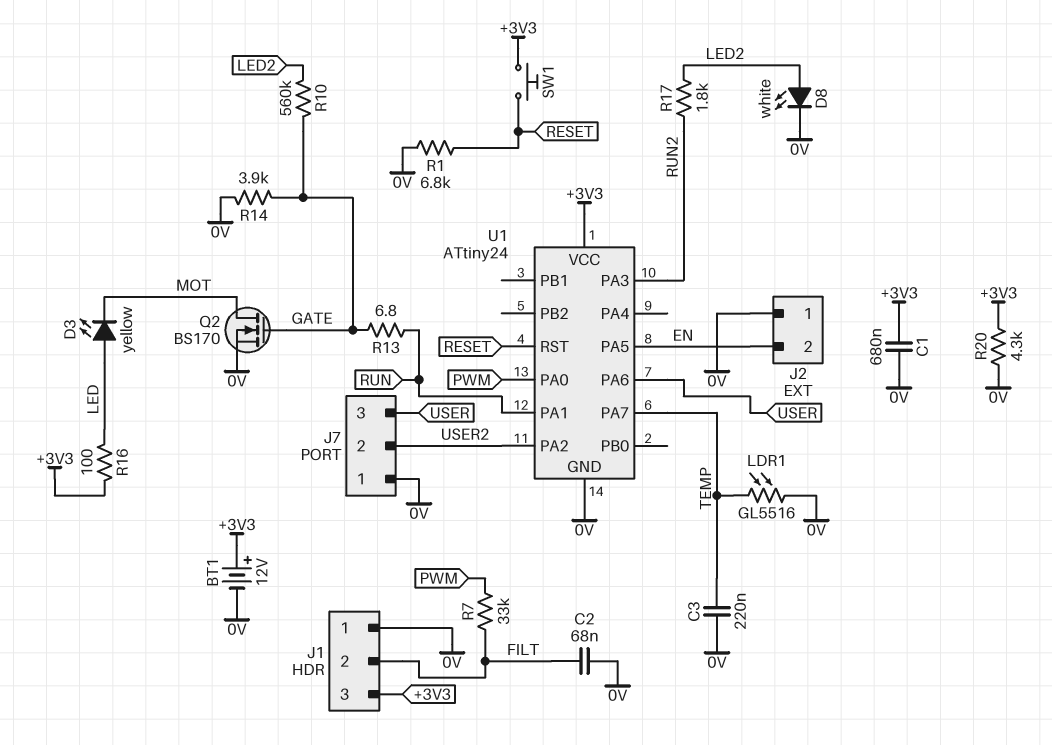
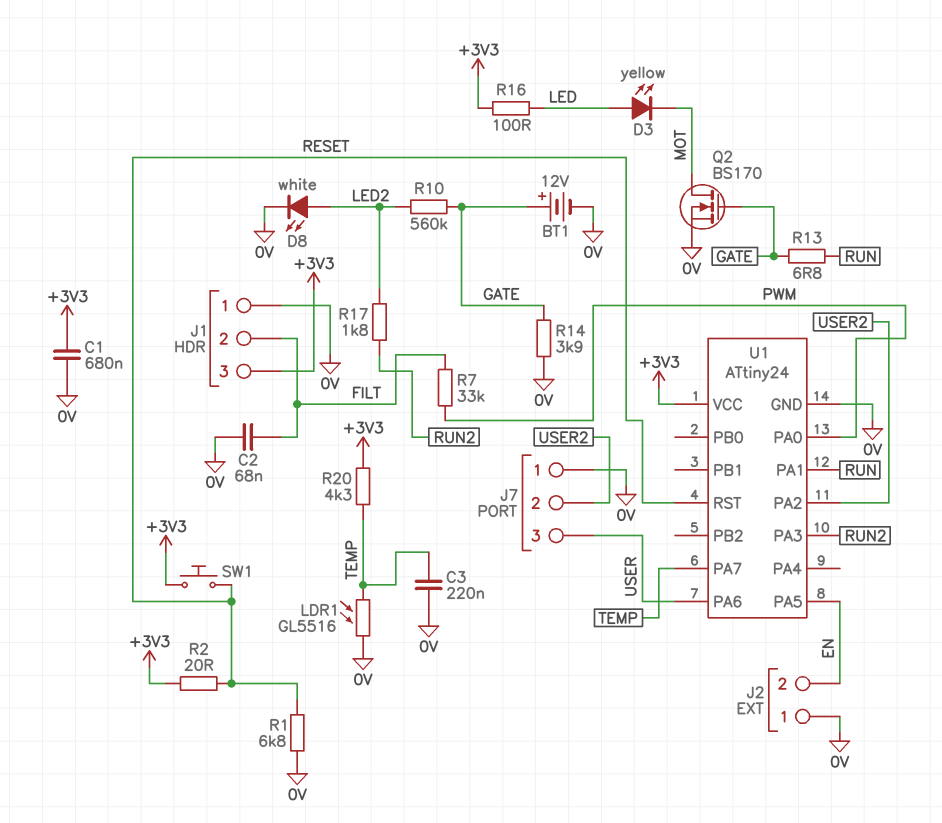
BT1: 12V (plus +3V3, minus 0V) -> 12V (plus GATE, minus 0V)
R2: none -> 20 (+3V3, RESET)
R20: 4.3k (+3V3, 0V) -> 4.3k (+3V3, TEMP)

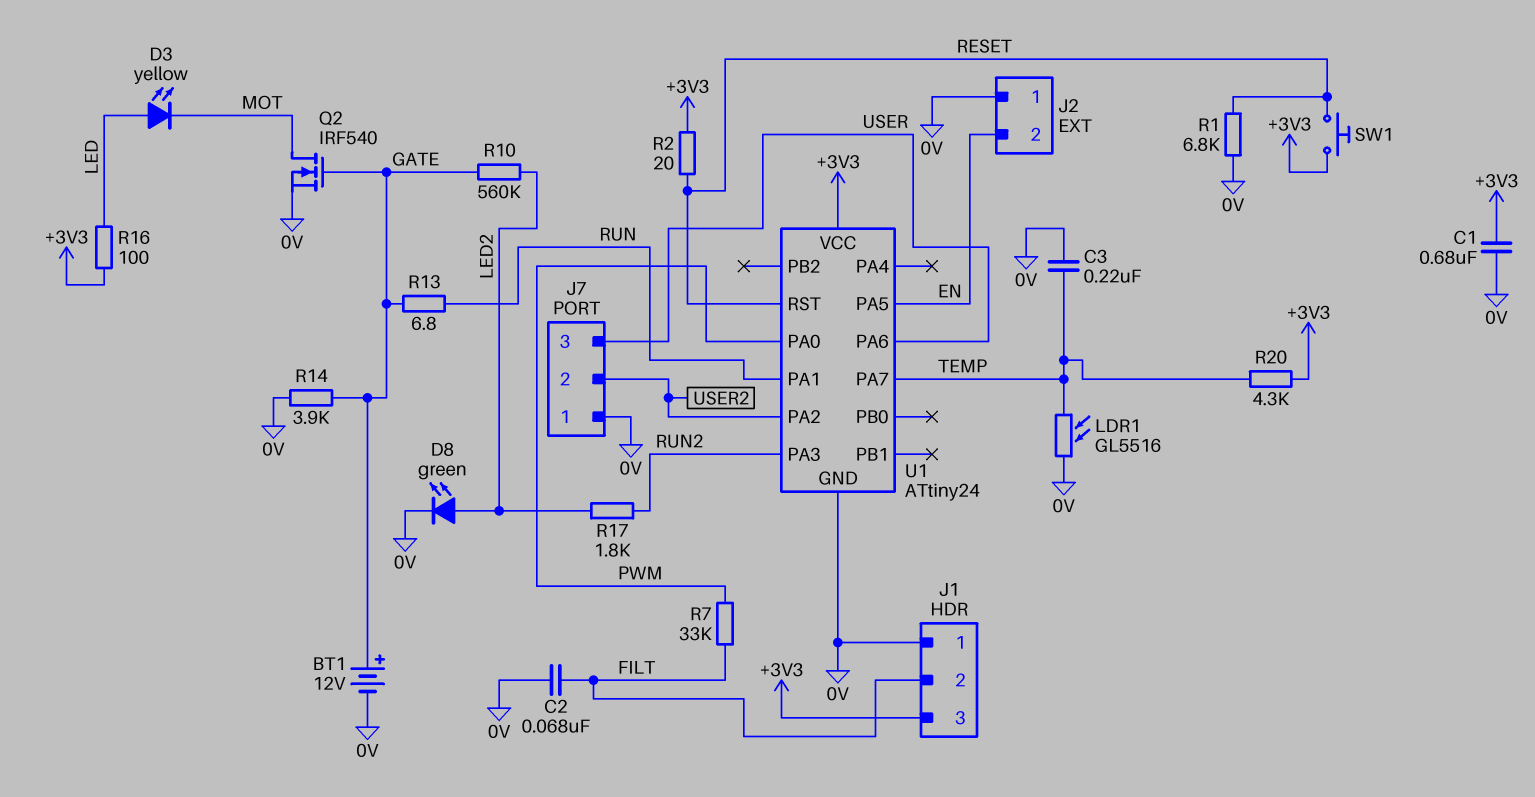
D8: LED white (A LED2, K 0V) -> LED green (A LED2, K 0V)
Q2: NMOS BS170 (G GATE, D MOT, S 0V) -> NMOS IRF540 (G GATE, D MOT, S 0V)

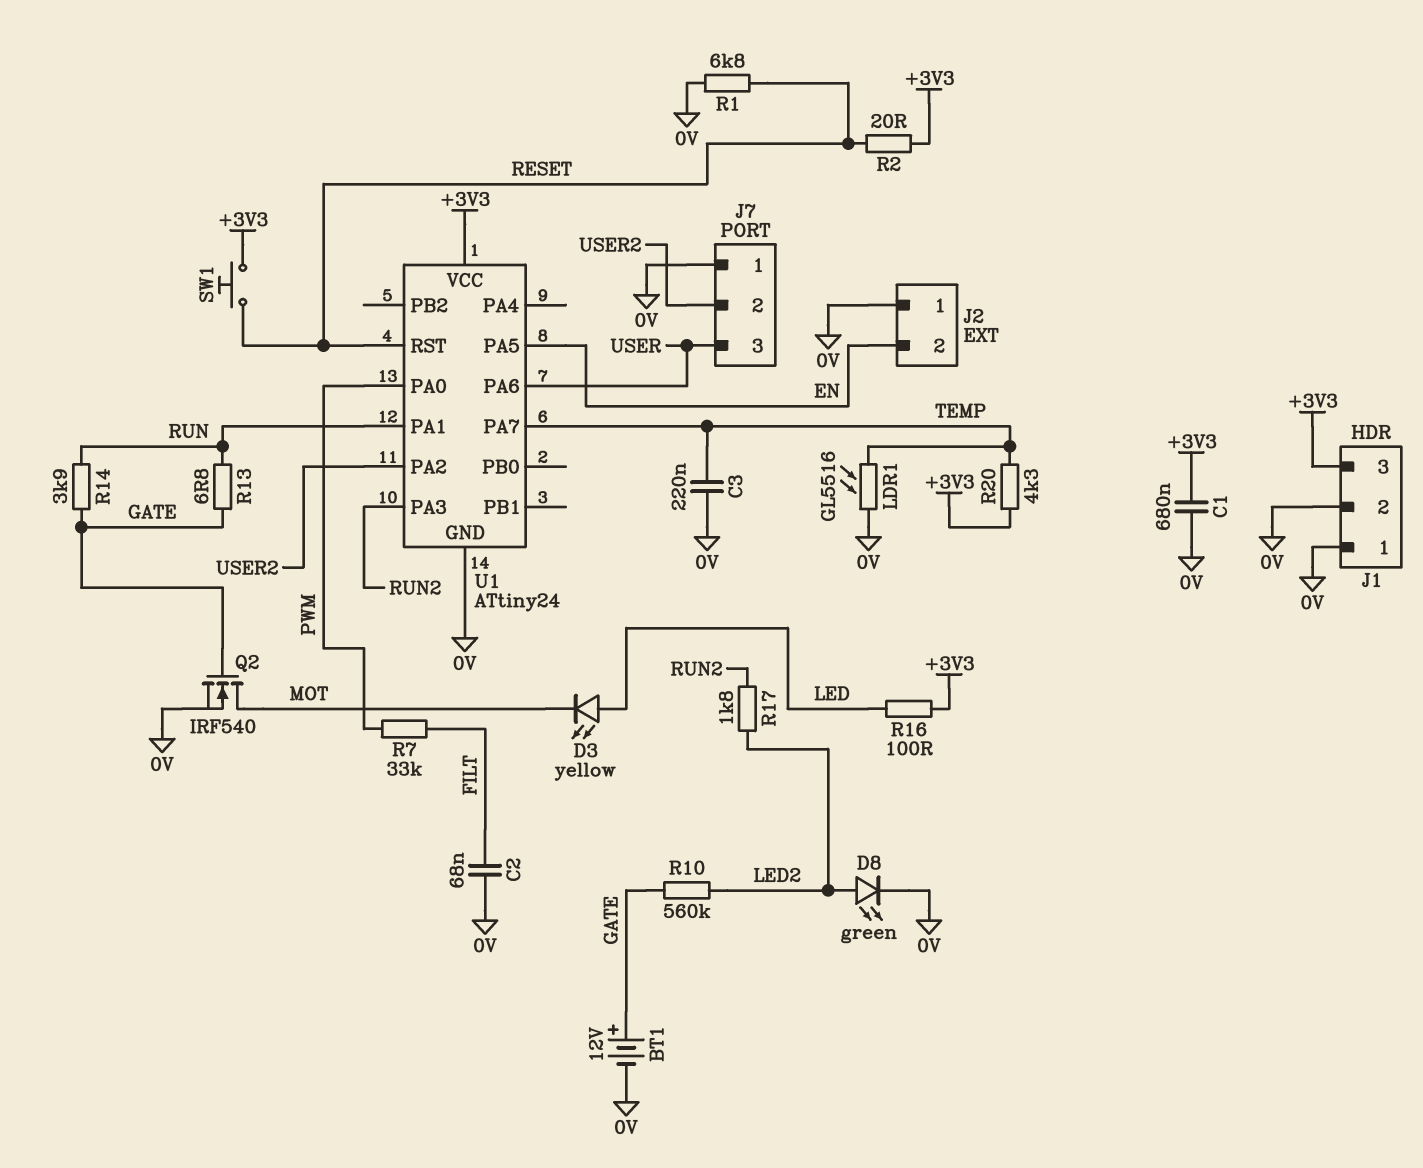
J1 pin 2: FILT -> 0V
R14: 3.9k (0V, GATE) -> 3.9k (GATE, RUN)

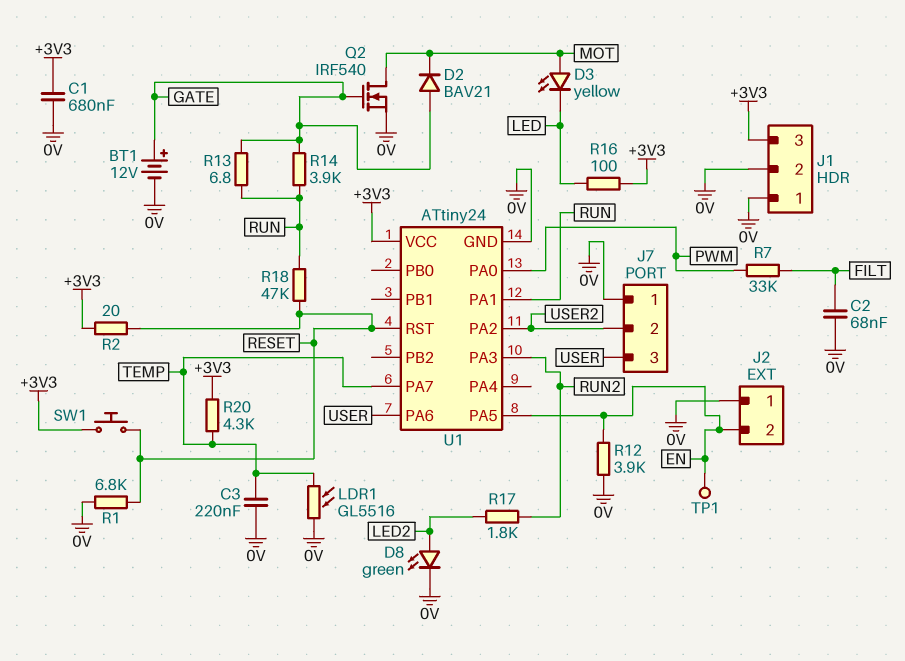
D2: none -> diode BAV21 (A GATE, K MOT)
D3: LED yellow (A LED, K MOT) -> LED yellow (A MOT, K LED)
R10: 560k (GATE, LED2) -> none
R12: none -> 3.9k (0V, EN)
R18: none -> 47k (RESET, RUN)
TP1: none -> test point (EN)

